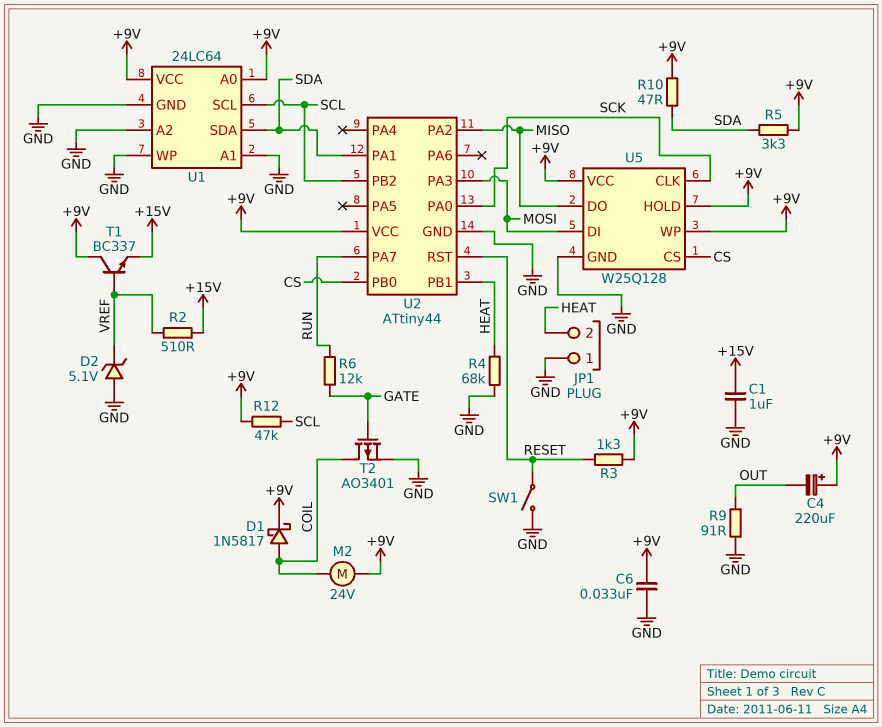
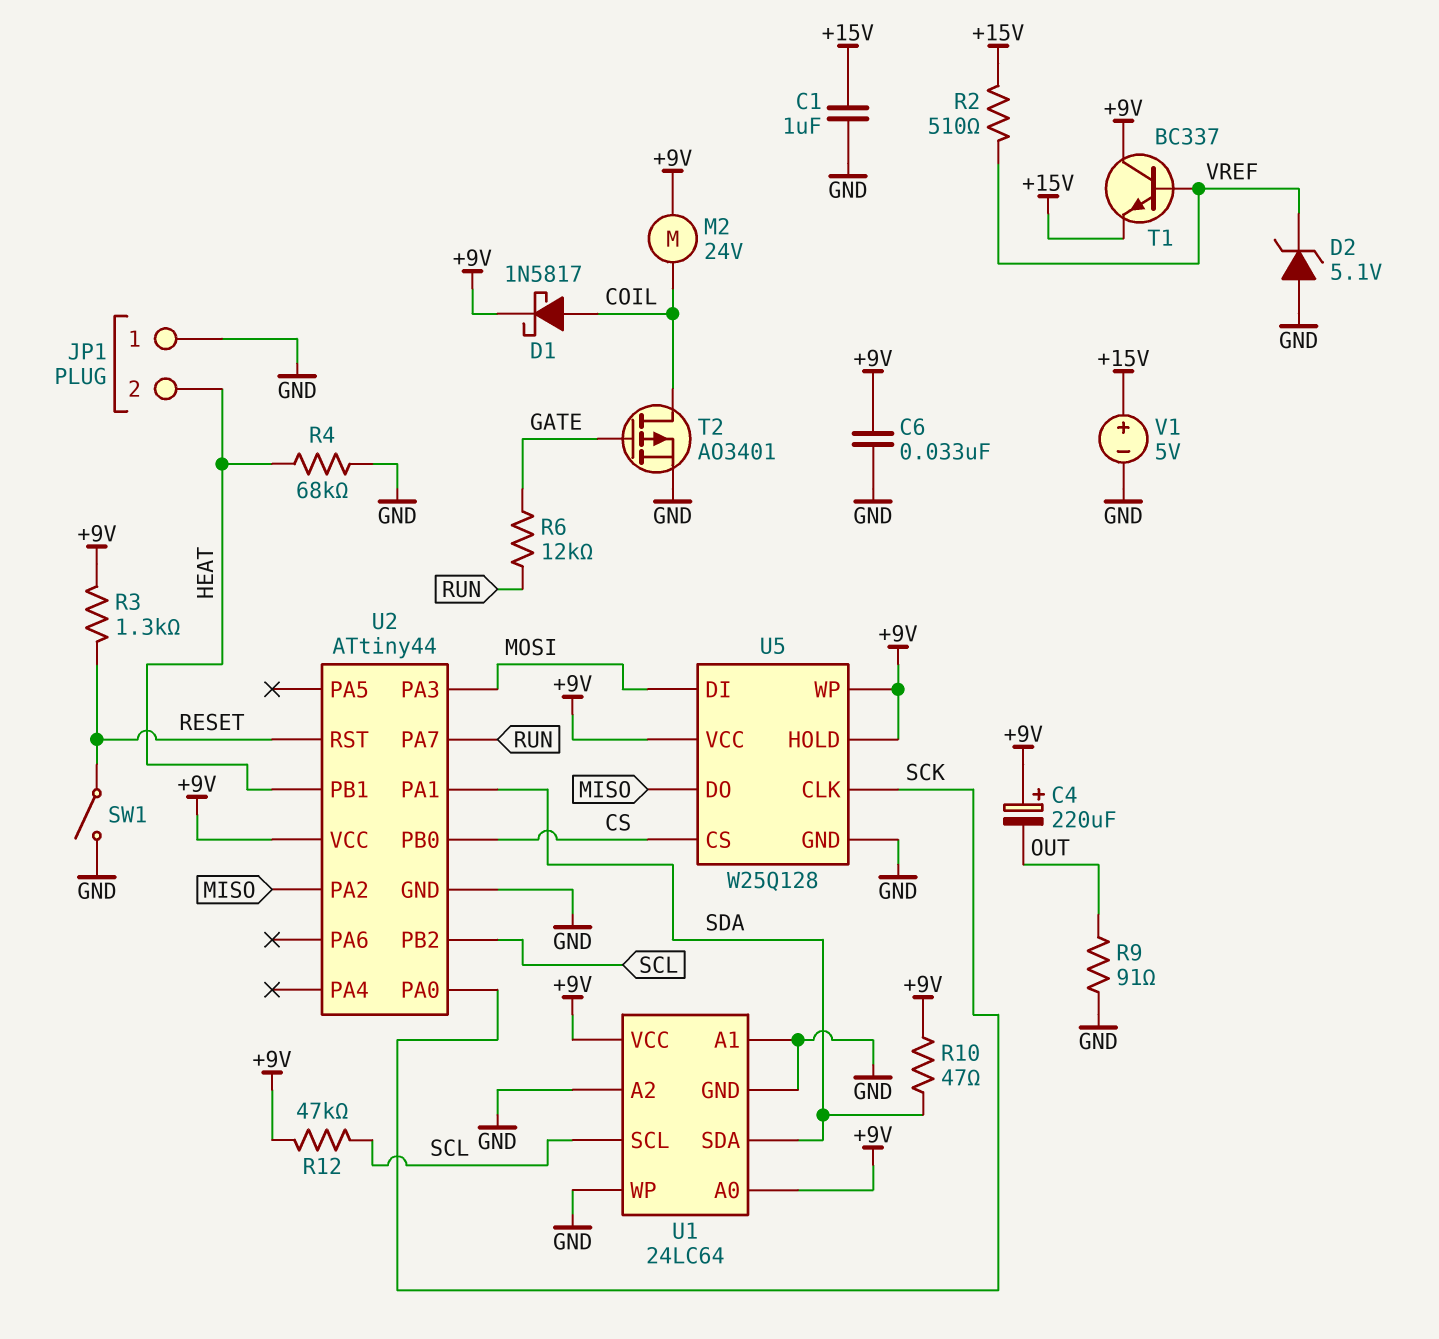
R5: 3.3k (+9V, SDA) -> none
V1: none -> 5V (plus +15V, minus GND)

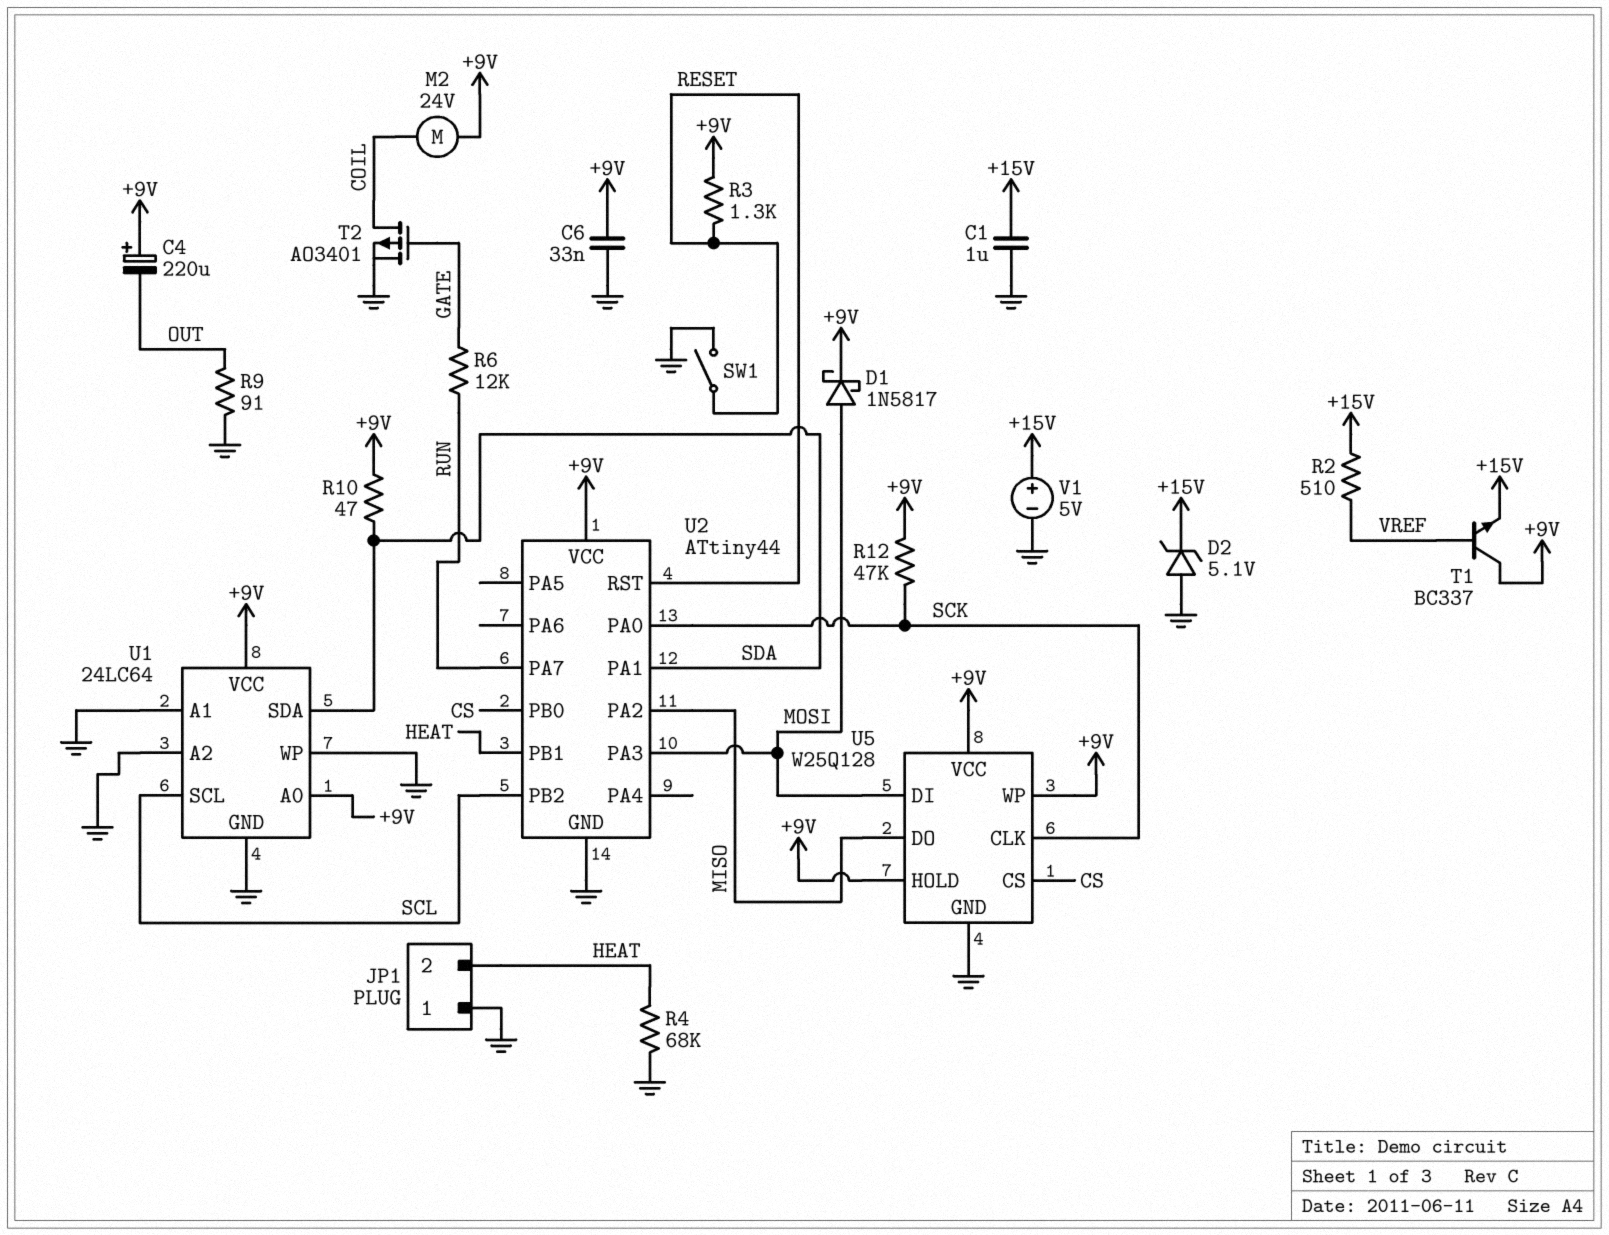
D1: schottky 1N5817 (A COIL, K +9V) -> schottky 1N5817 (A MOSI, K +9V)
D2: zener 5.1V (A GND, K VREF) -> zener 5.1V (A GND, K +15V)
R12: 47k (+9V, SCL) -> 47k (+9V, SCK)

